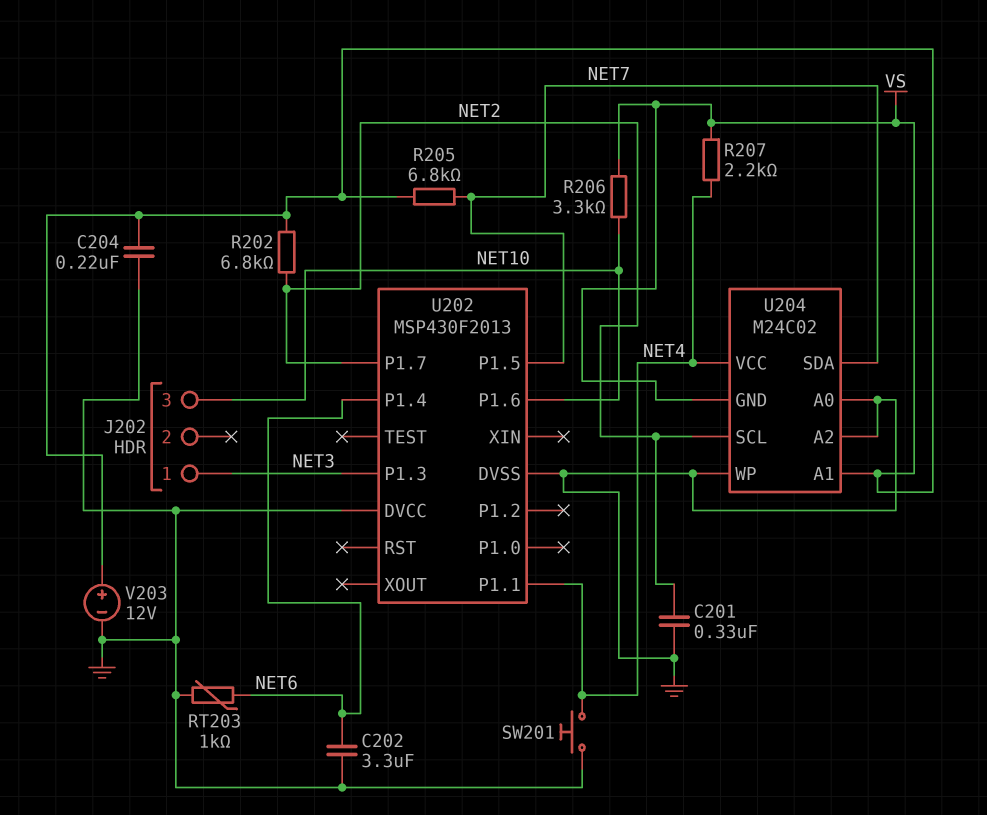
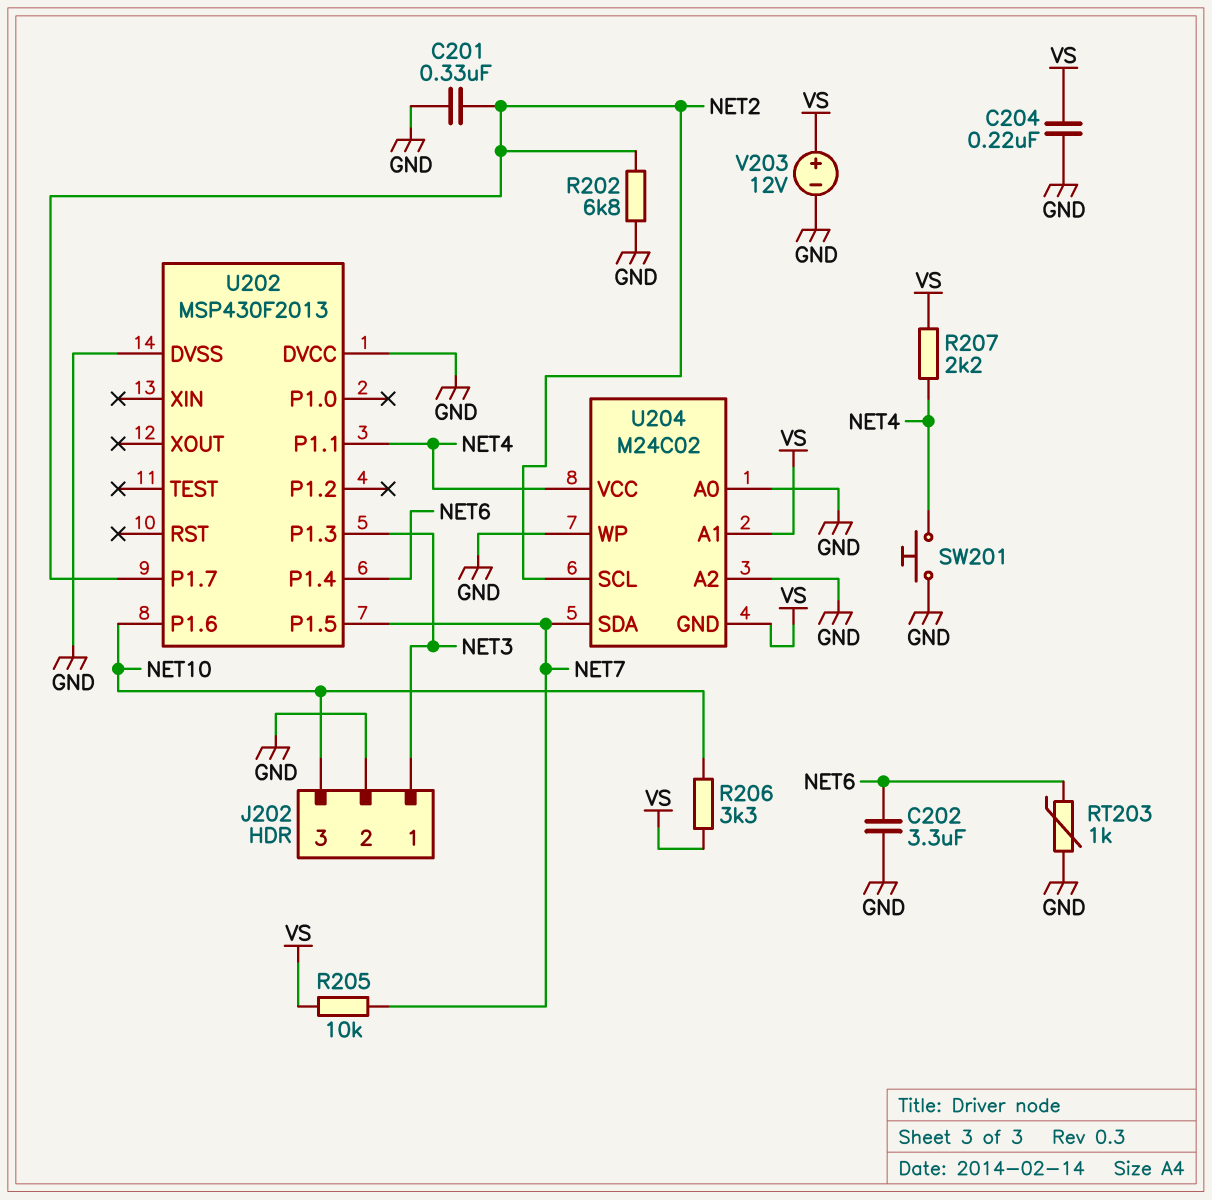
J202 pin 2: none -> GND
R202: 6.8k (NET2, VS) -> 6.8k (GND, NET2)
R205: 6.8k (NET7, VS) -> 10k (NET7, VS)

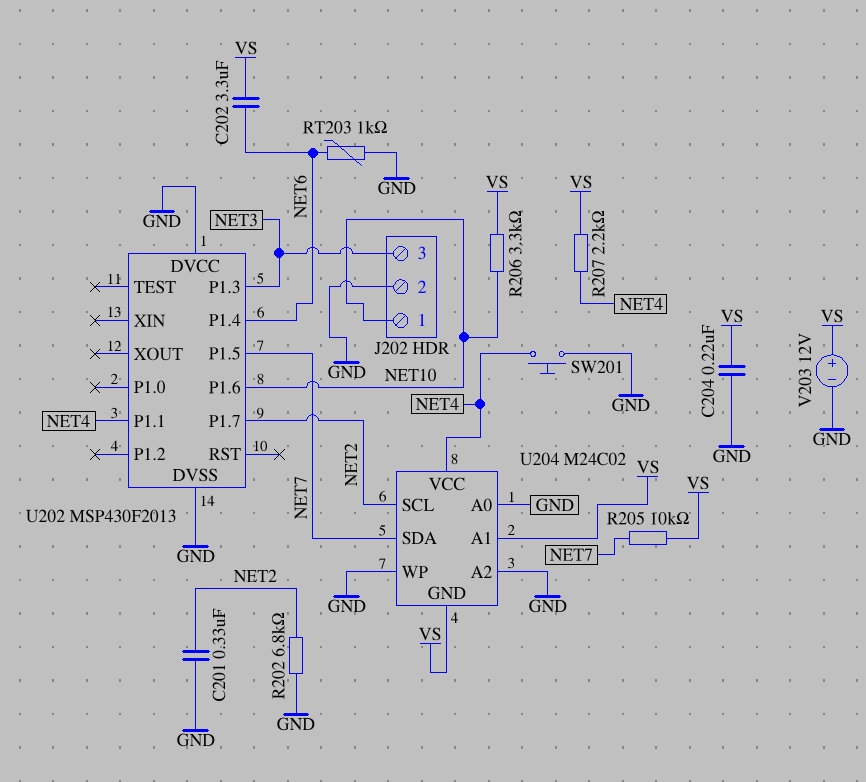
C202: 3.3uF (GND, NET6) -> 3.3uF (NET6, VS)
J202 pin 1: NET3 -> NET10
J202 pin 3: NET10 -> NET3

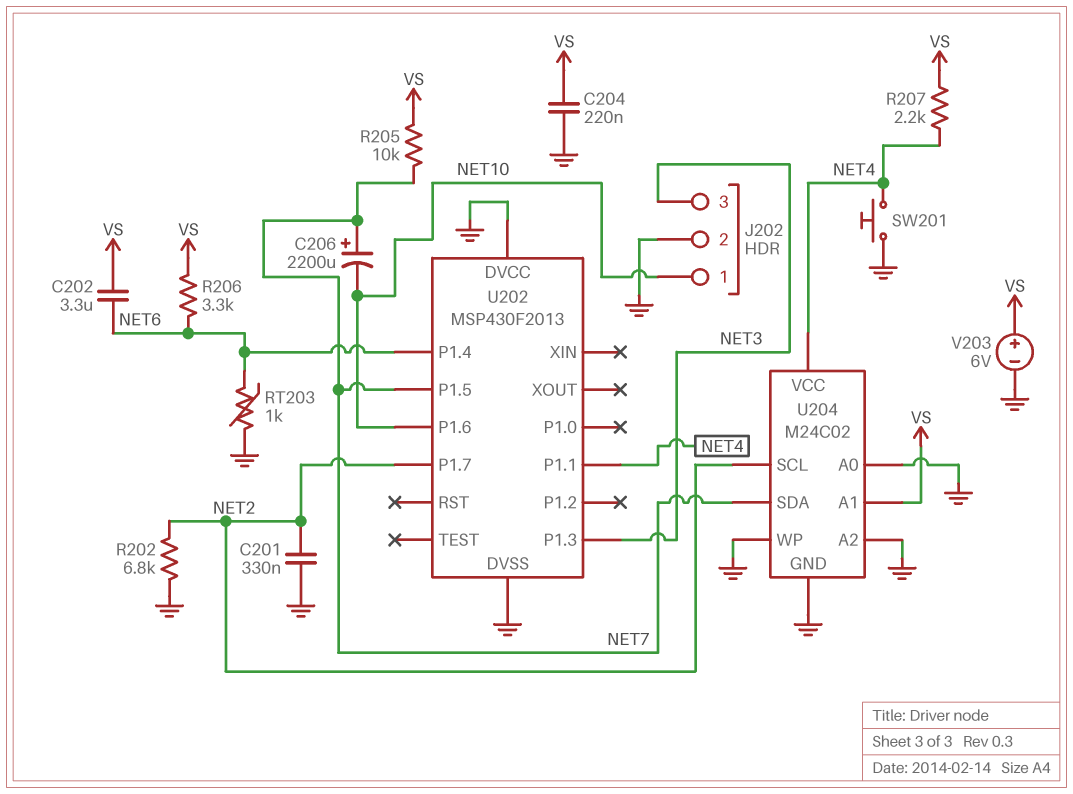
C206: none -> 2200uF (plus NET7, minus NET10)
R206: 3.3k (NET10, VS) -> 3.3k (NET6, VS)
U204 pin GND: VS -> GND
V203: 12V (plus VS, minus GND) -> 6V (plus VS, minus GND)

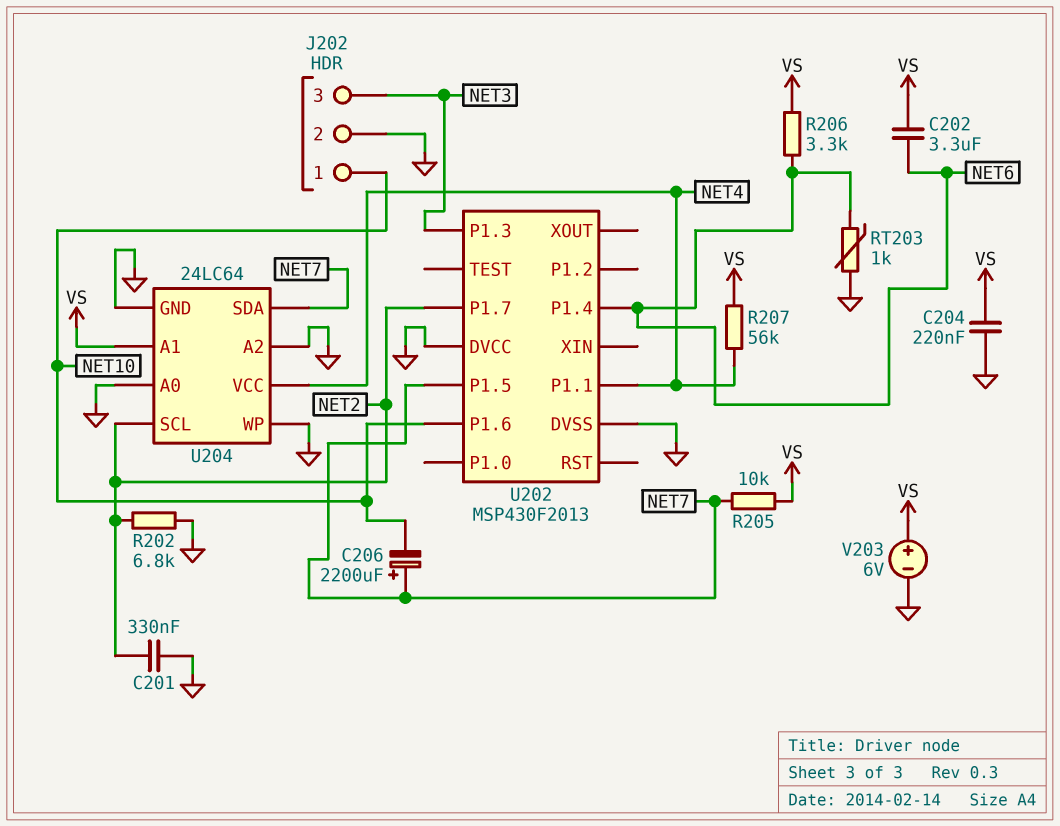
R207: 2.2k (NET4, VS) -> 56k (NET4, VS)
SW201: button (GND, NET4) -> none
U204: M24C02 -> 24LC64

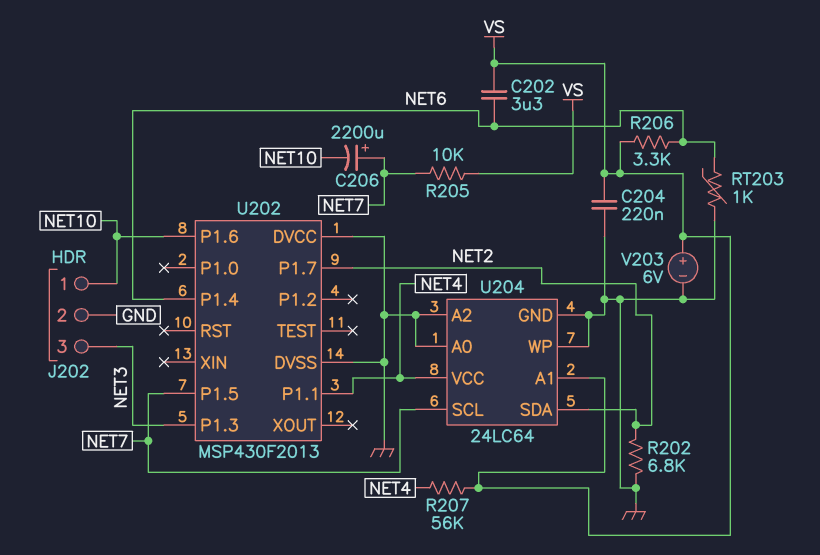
C201: 330nF (GND, NET2) -> none
U204 pin SCL: NET2 -> NET7
U204 pin SDA: NET7 -> NET2

